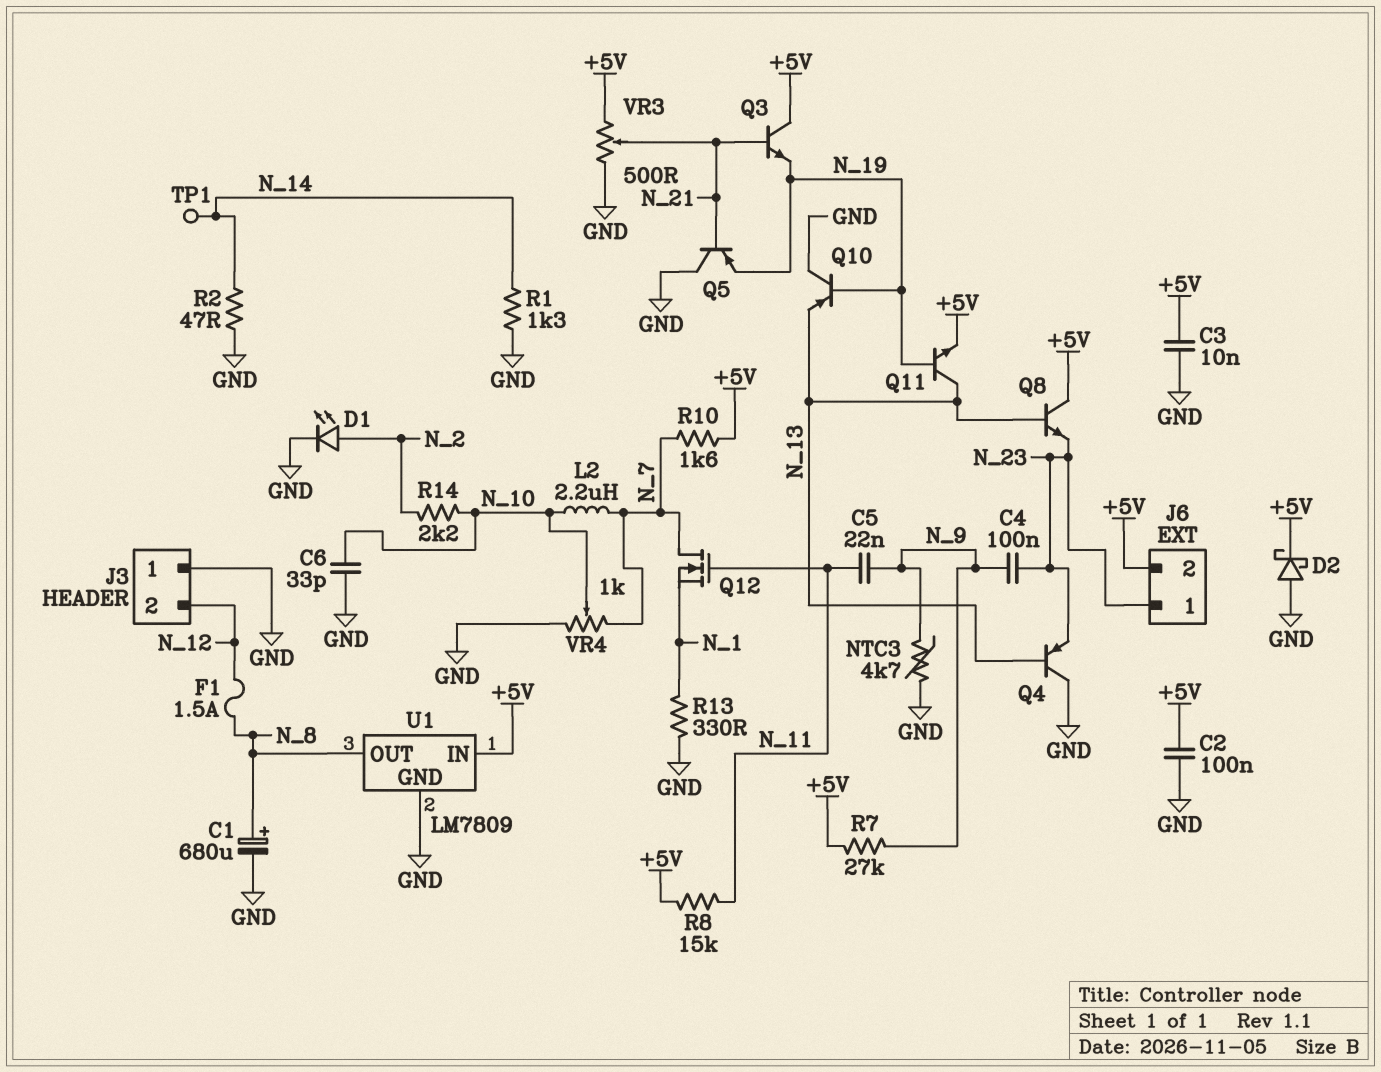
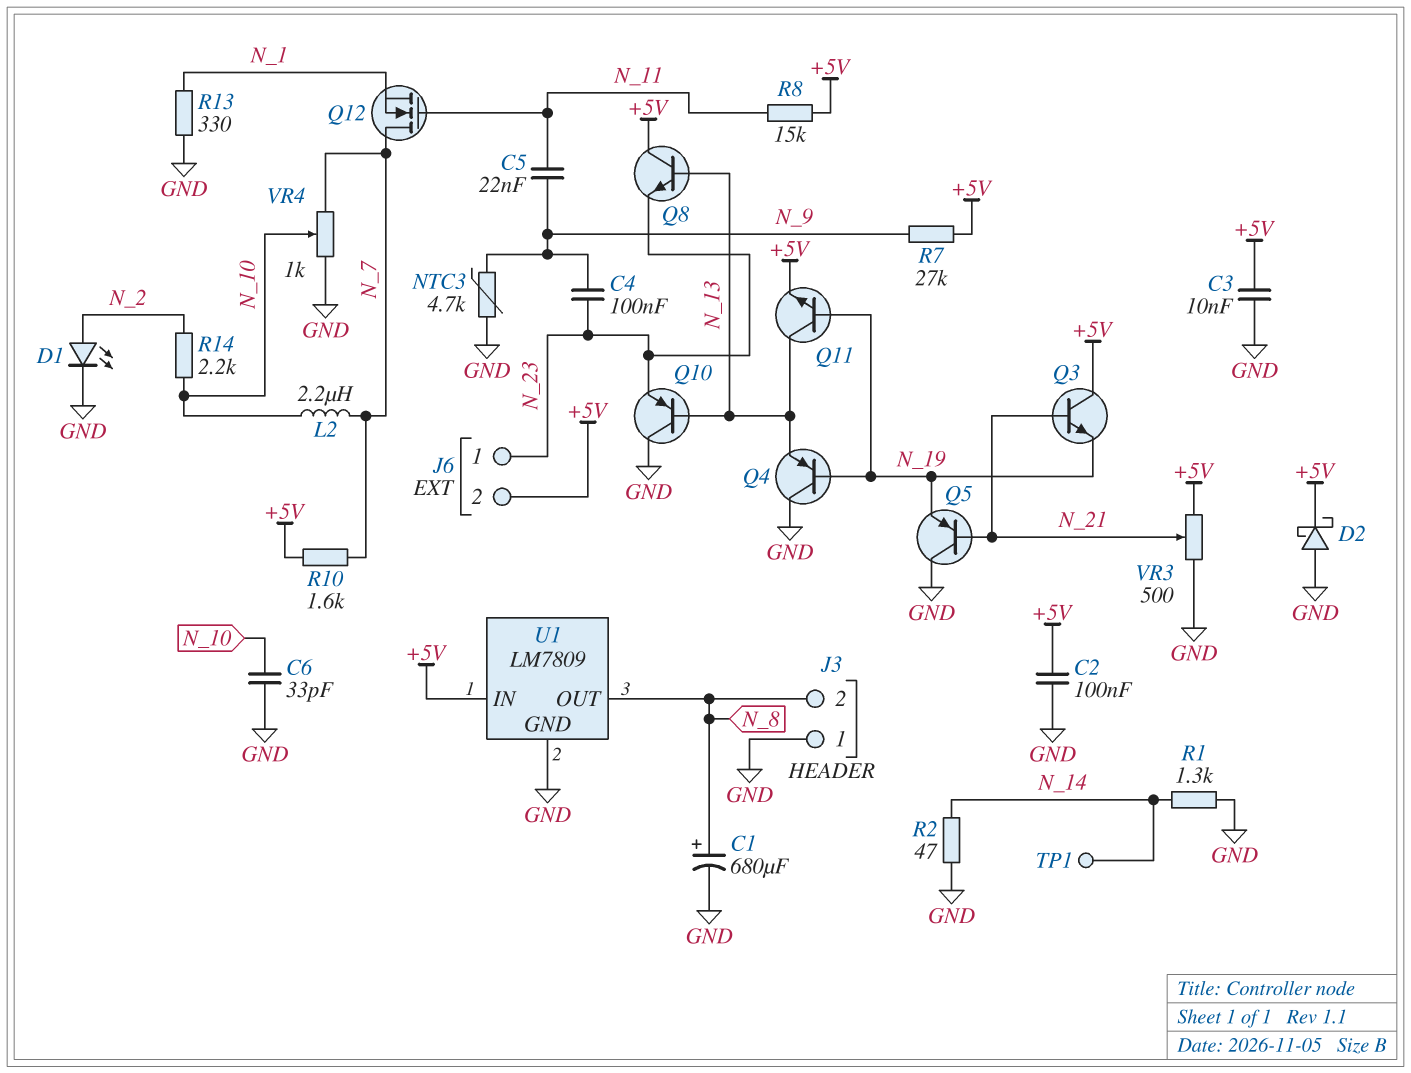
F1: 1.5A (N_8, N_12) -> none
J3 pin 2: N_12 -> N_8
Q4: PNP (B N_13, C GND, E N_23) -> PNP (B N_19, C GND, E N_13)
Q10: PNP (B N_19, C GND, E N_13) -> PNP (B N_13, C GND, E N_23)

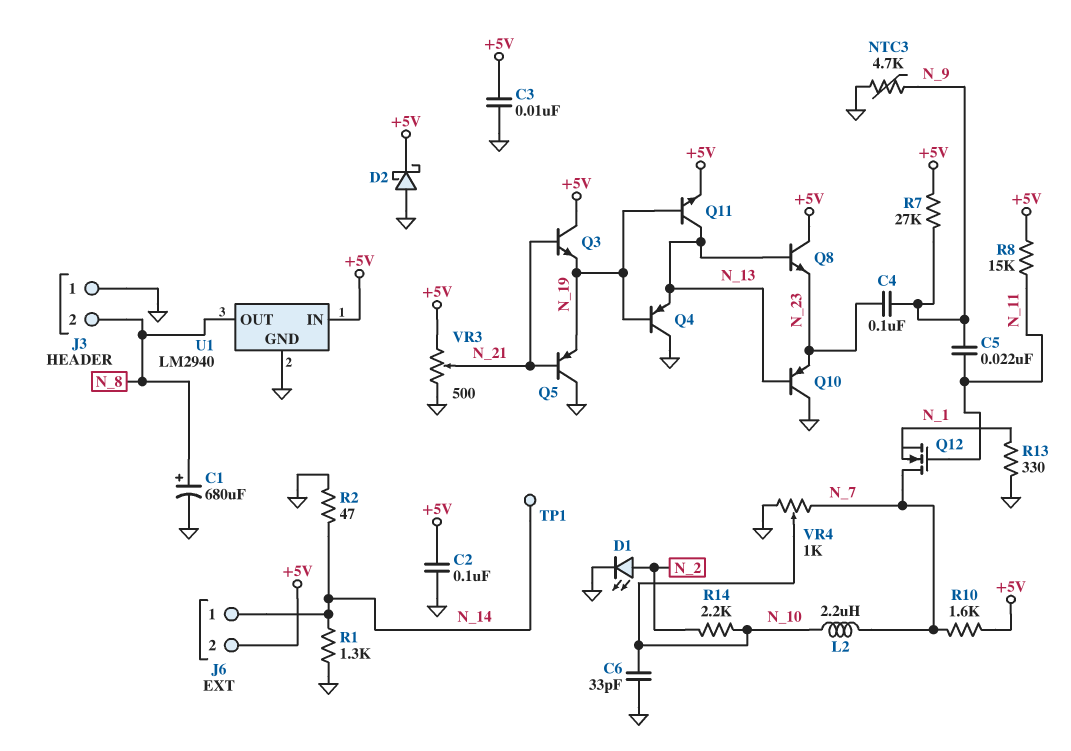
J6 pin 1: N_23 -> N_14
U1: LM7809 -> LM2940

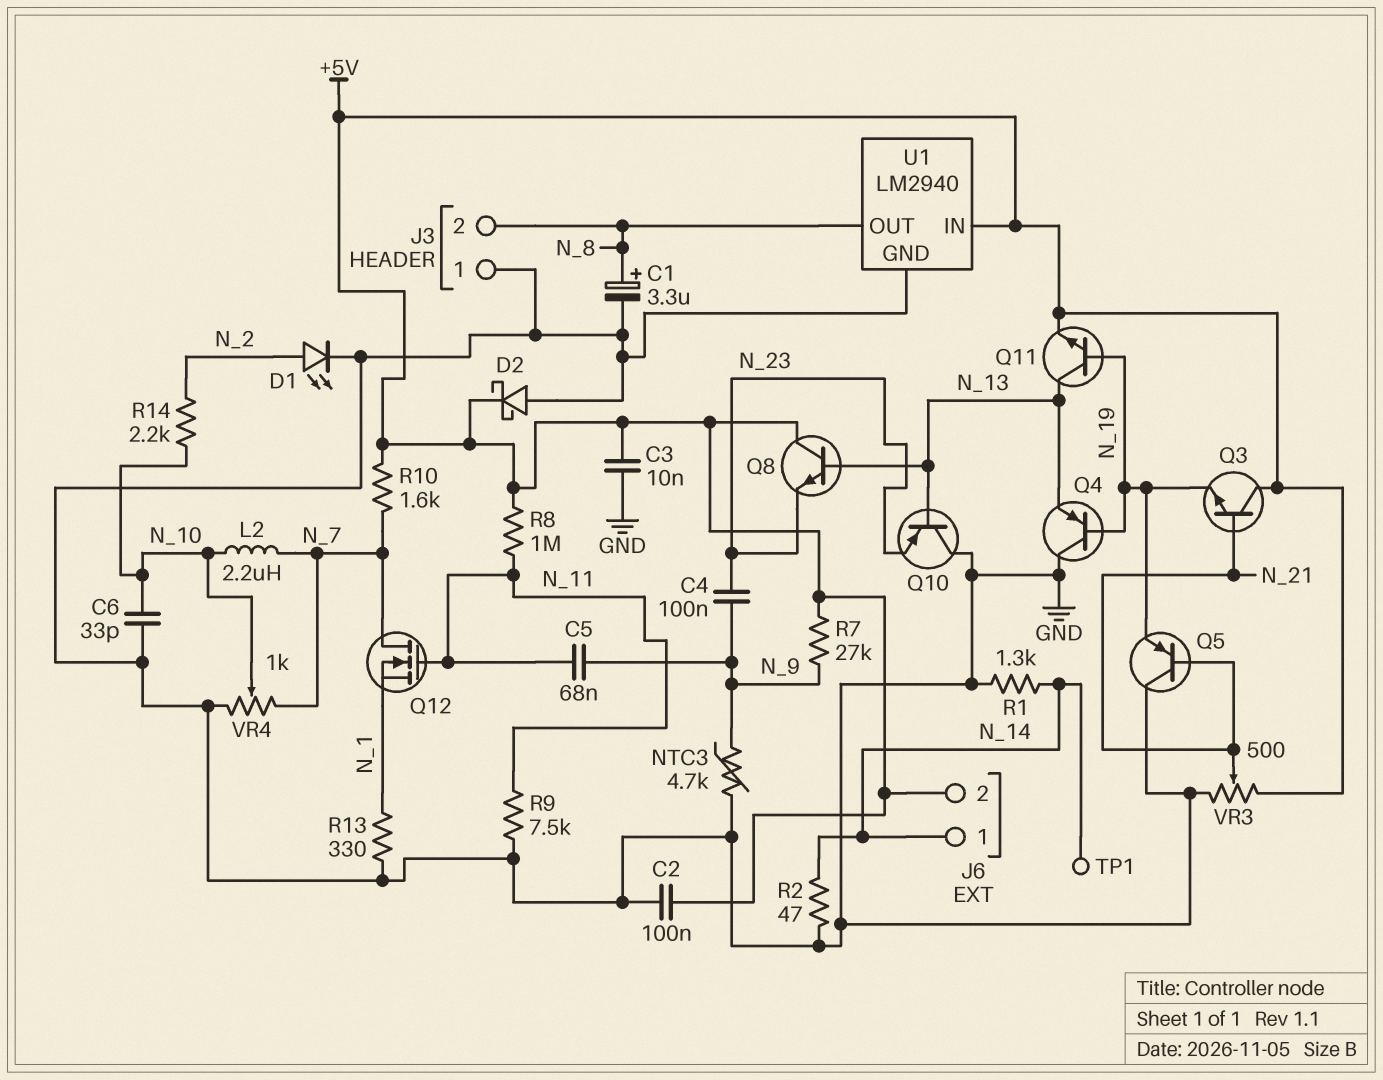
C1: 680uF (plus N_8, minus GND) -> 3.3uF (plus N_8, minus GND)
C5: 22nF (N_9, N_11) -> 68nF (N_9, N_11)
R8: 15k (+5V, N_11) -> 1M (+5V, N_11)
R9: none -> 7.5k (GND, N_11)

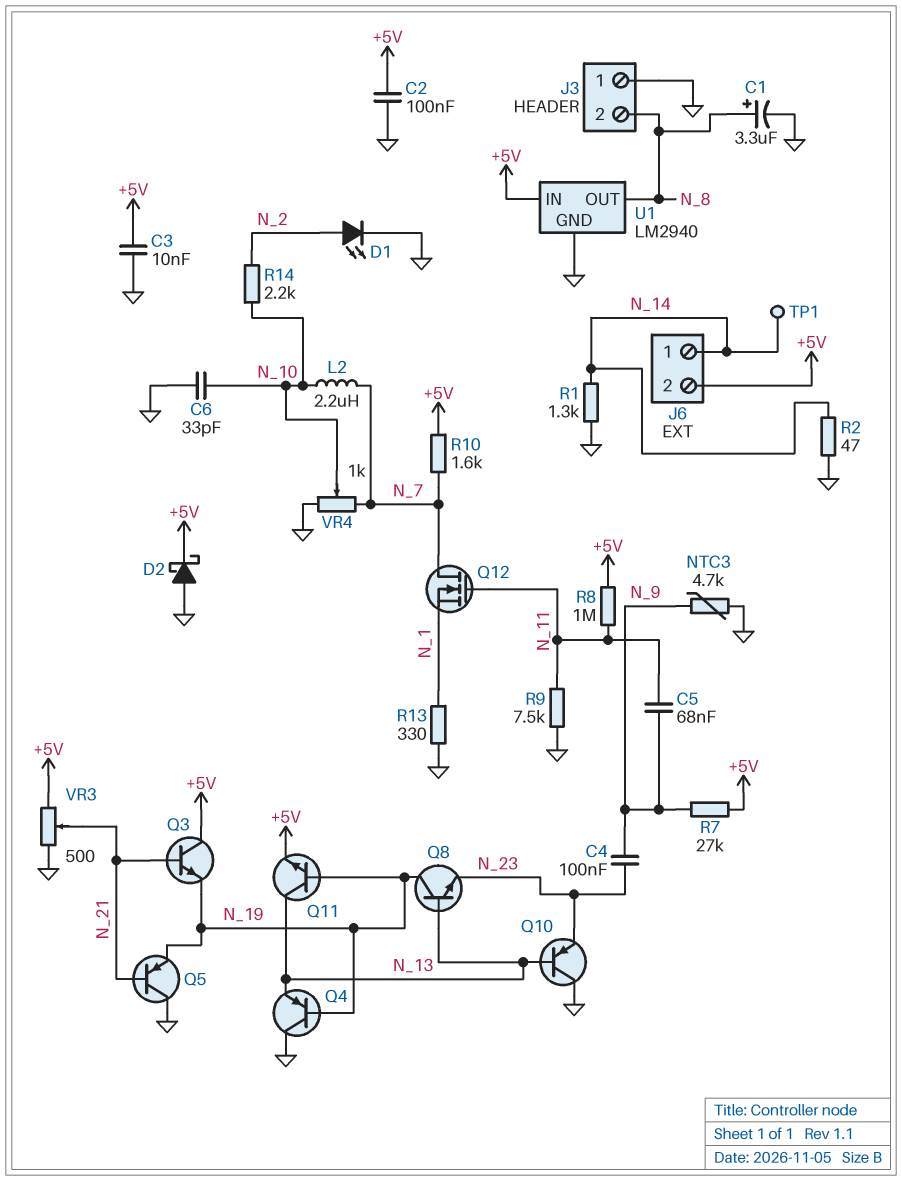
Q8: NPN (B N_13, C +5V, E N_23) -> NPN (B N_13, C N_19, E N_23)

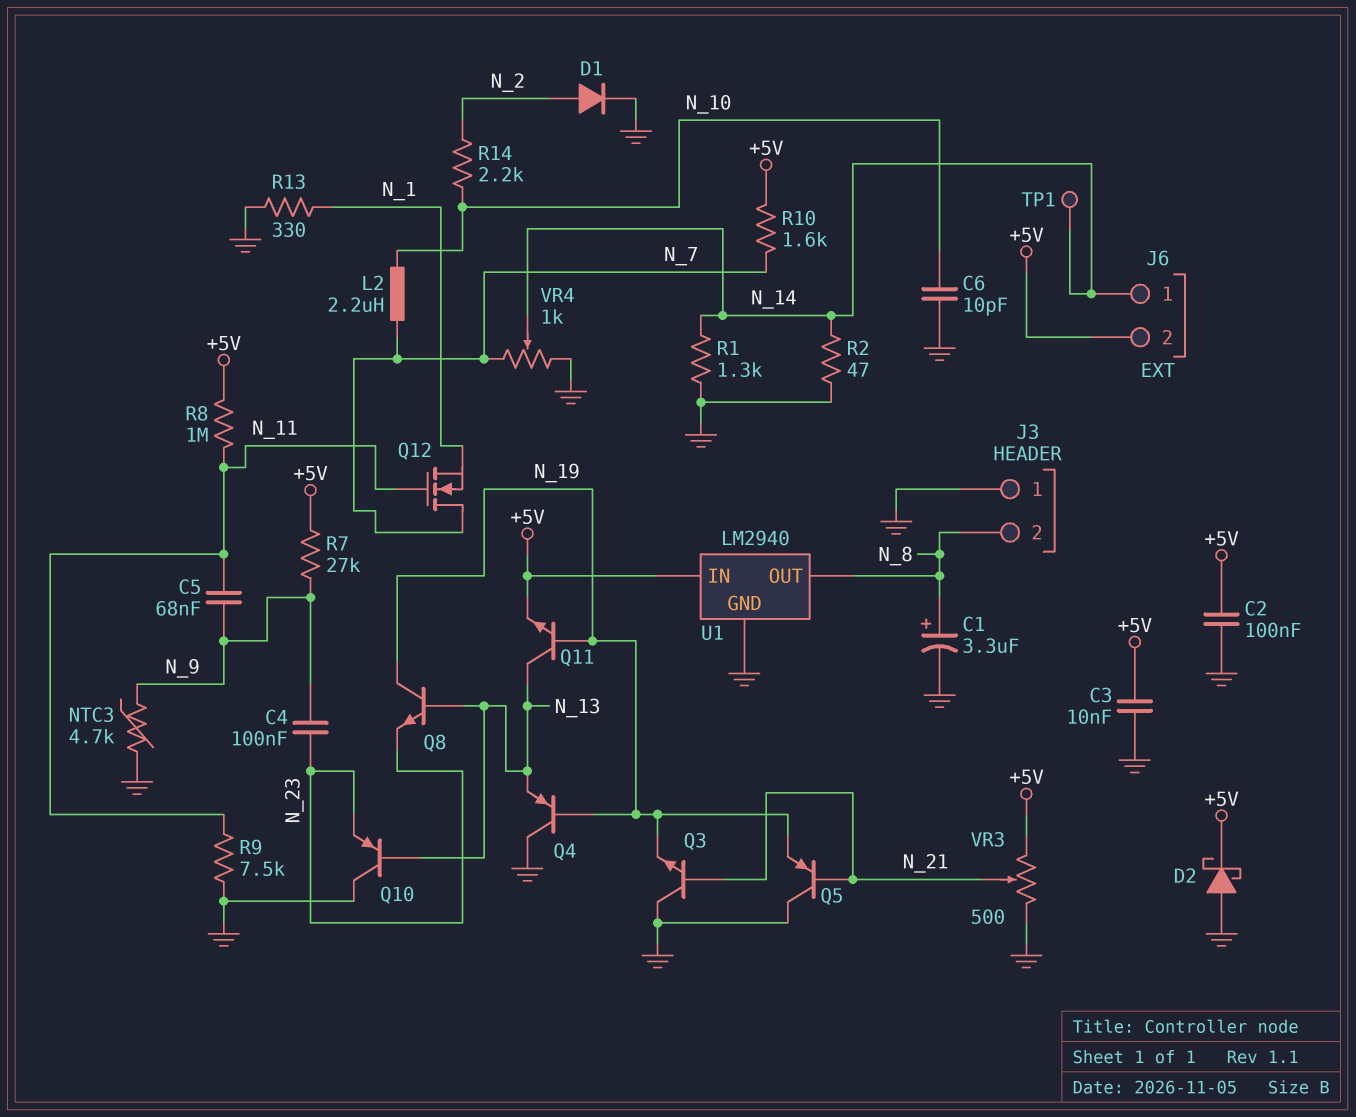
C6: 33pF (GND, N_10) -> 10pF (GND, N_10)
D1: LED (A N_2, K GND) -> diode (A N_2, K GND)
Q3: NPN (B N_21, C +5V, E N_19) -> NPN (B N_21, C GND, E N_19)
VR4: 1k (GND, N_7, wiper N_10) -> 1k (GND, N_7, wiper N_14)

